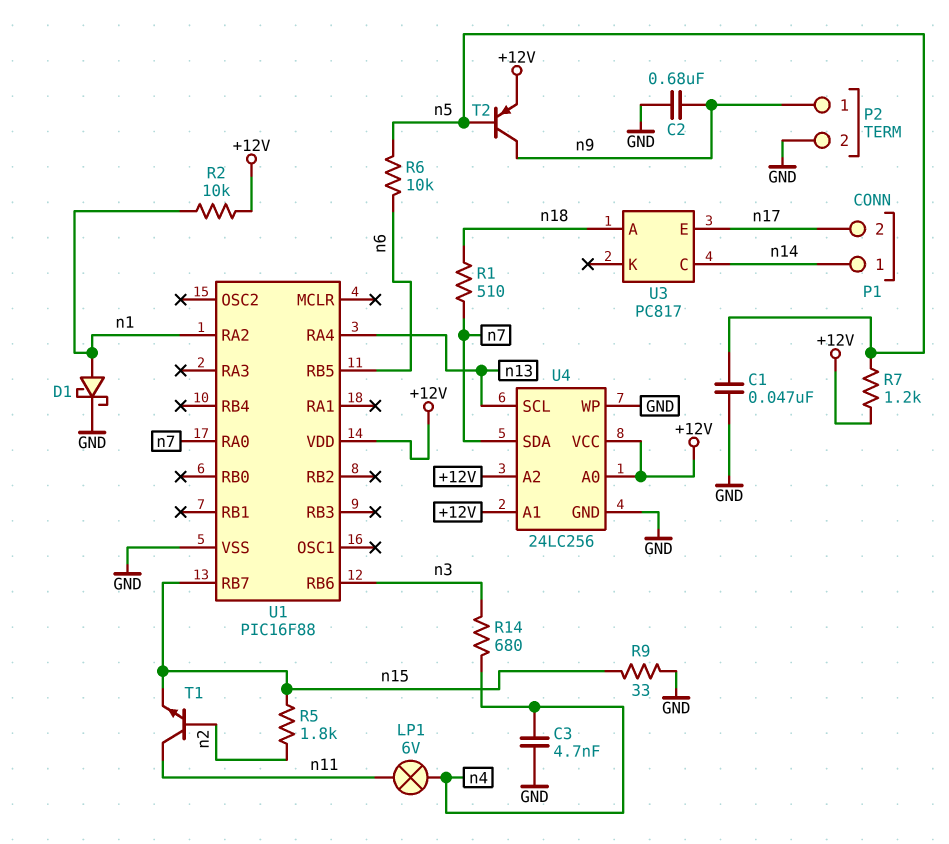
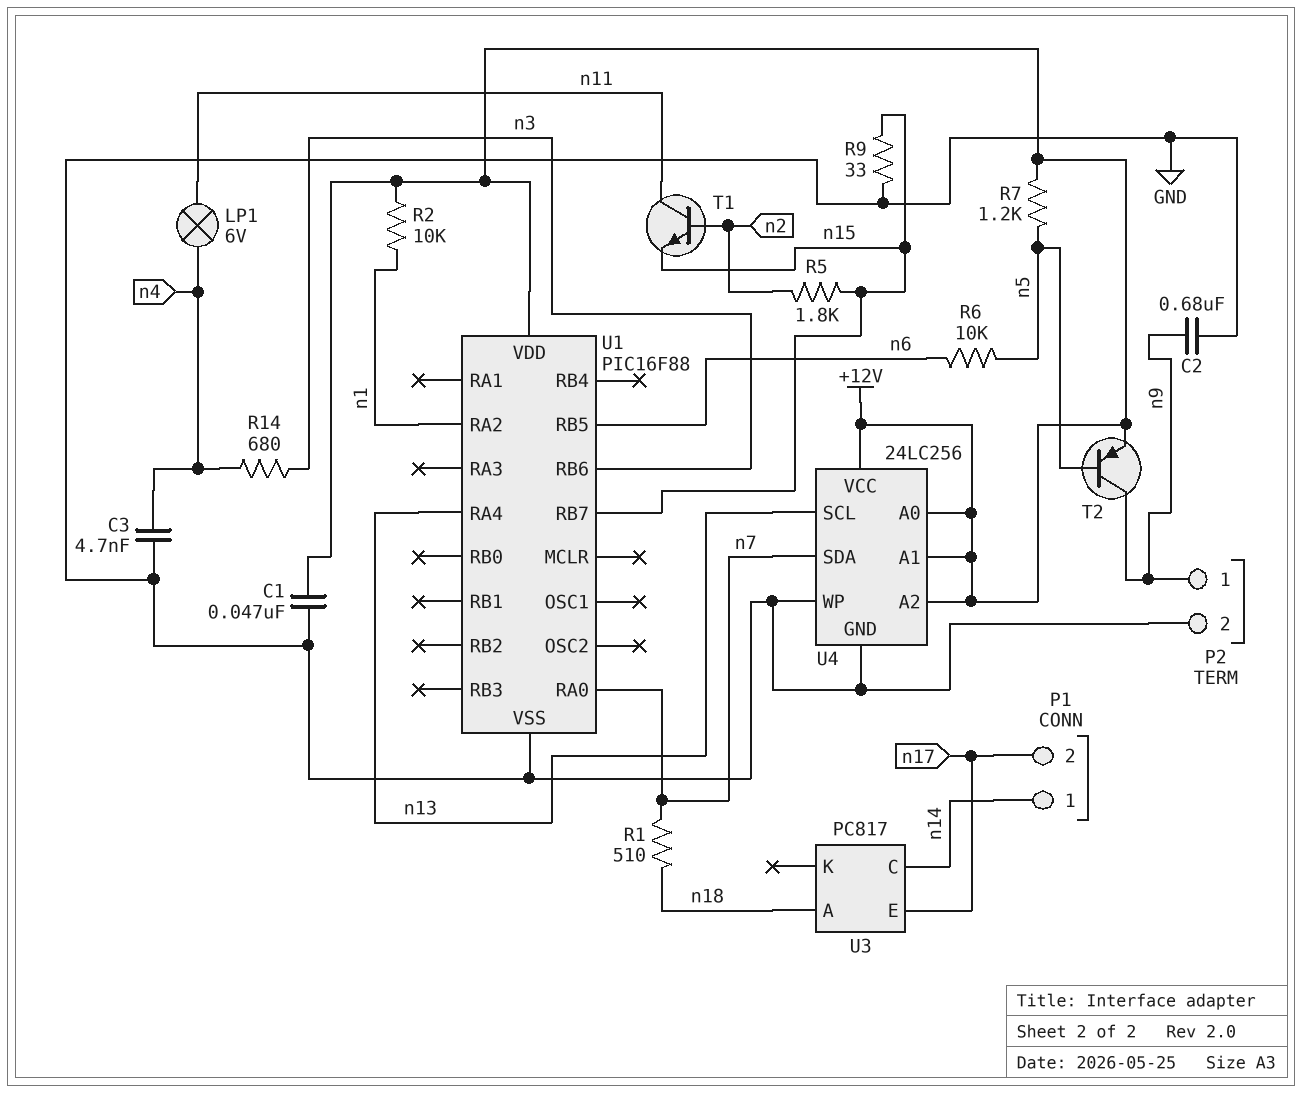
C1: 47nF (GND, n5) -> 47nF (+12V, GND)
D1: schottky (A n1, K GND) -> none

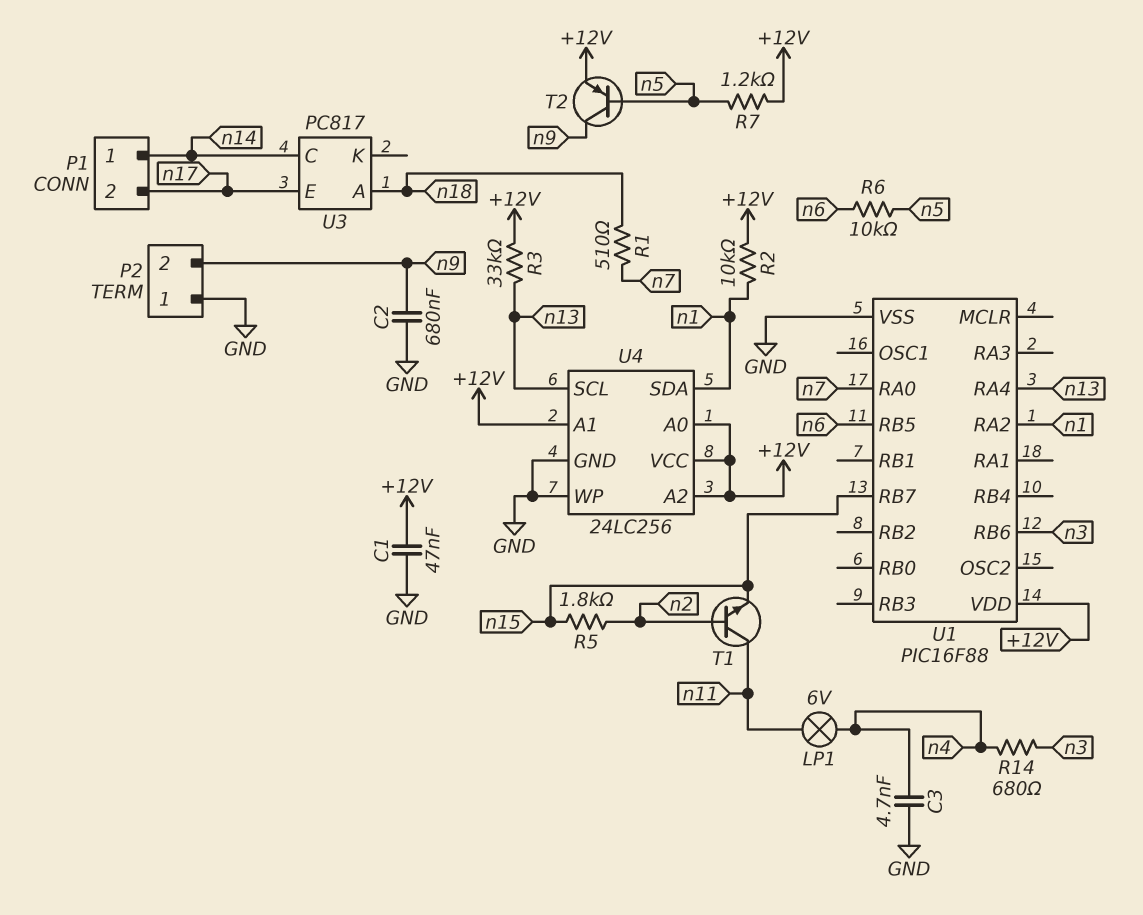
P2 pin 1: n9 -> GND
P2 pin 2: GND -> n9
R3: none -> 33k (+12V, n13)
R9: 33 (GND, n15) -> none
U4 pin SDA: n7 -> n1

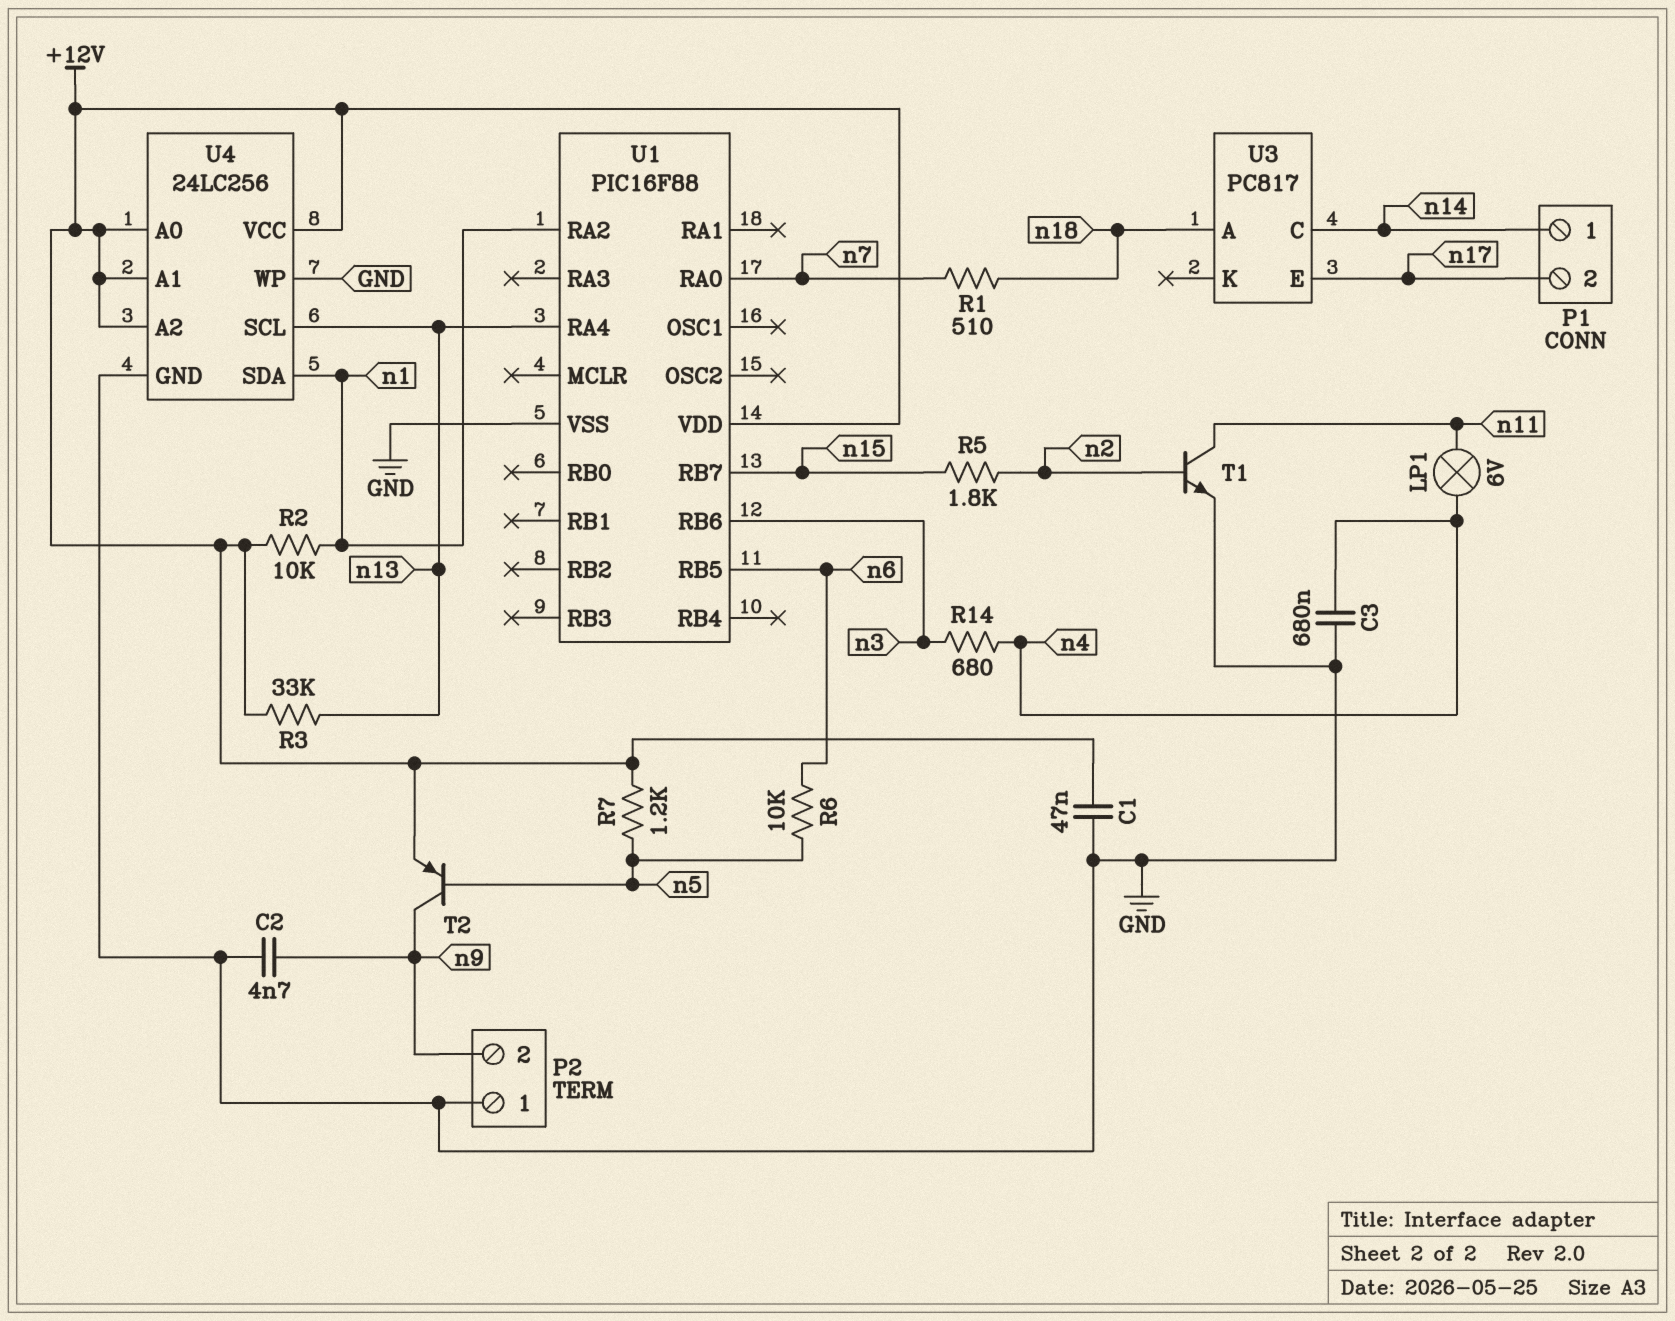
C2: 680nF (GND, n9) -> 4.7nF (GND, n9)
C3: 4.7nF (GND, n4) -> 680nF (GND, n4)
T1: NPN (B n2, C n11, E n15) -> NPN (B n2, C n11, E GND)

